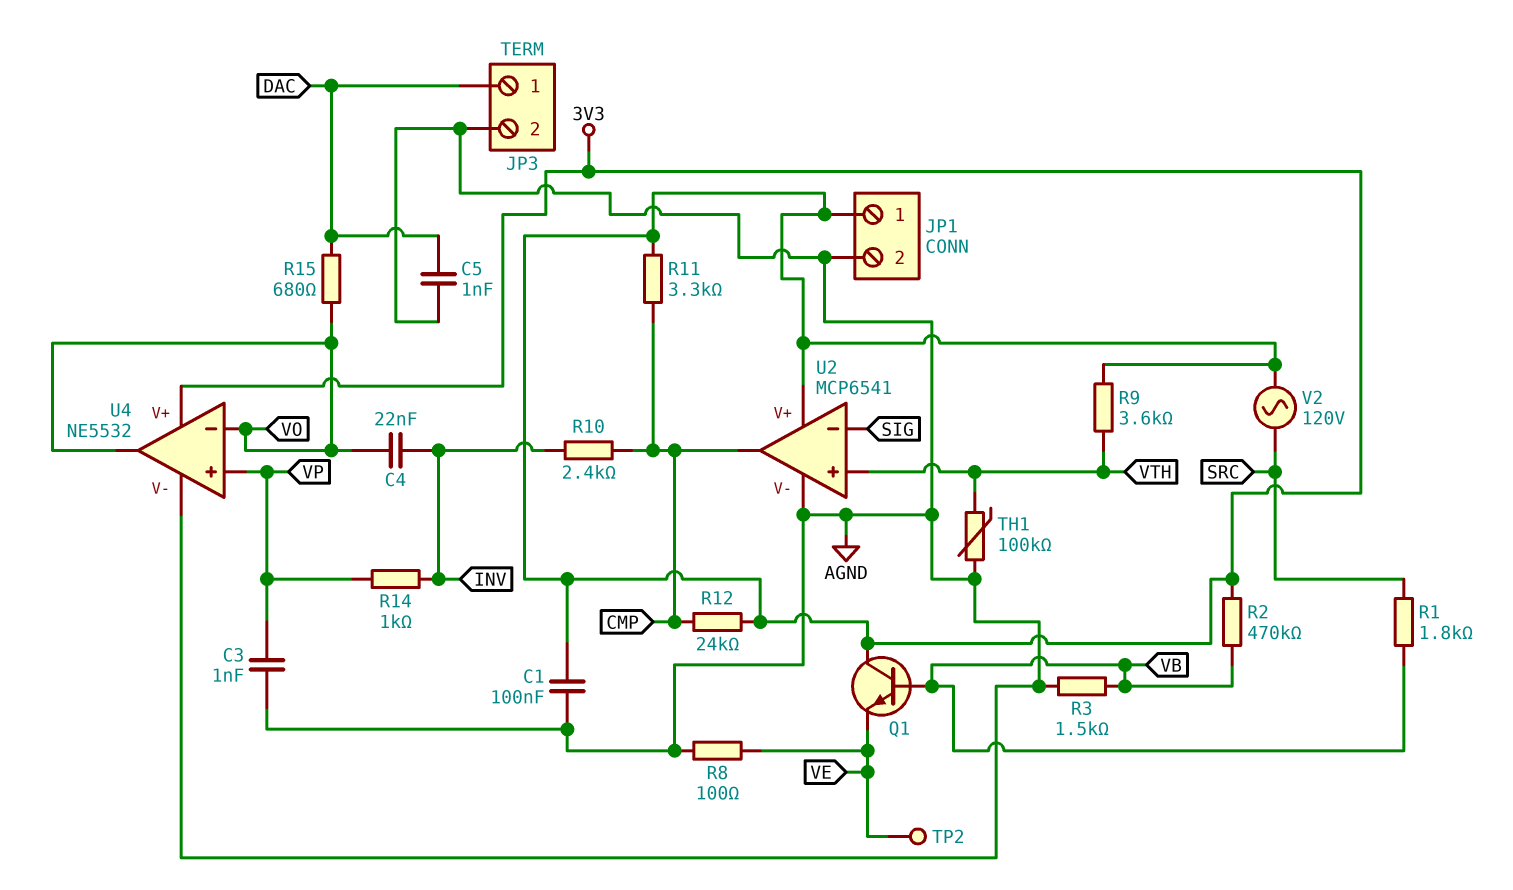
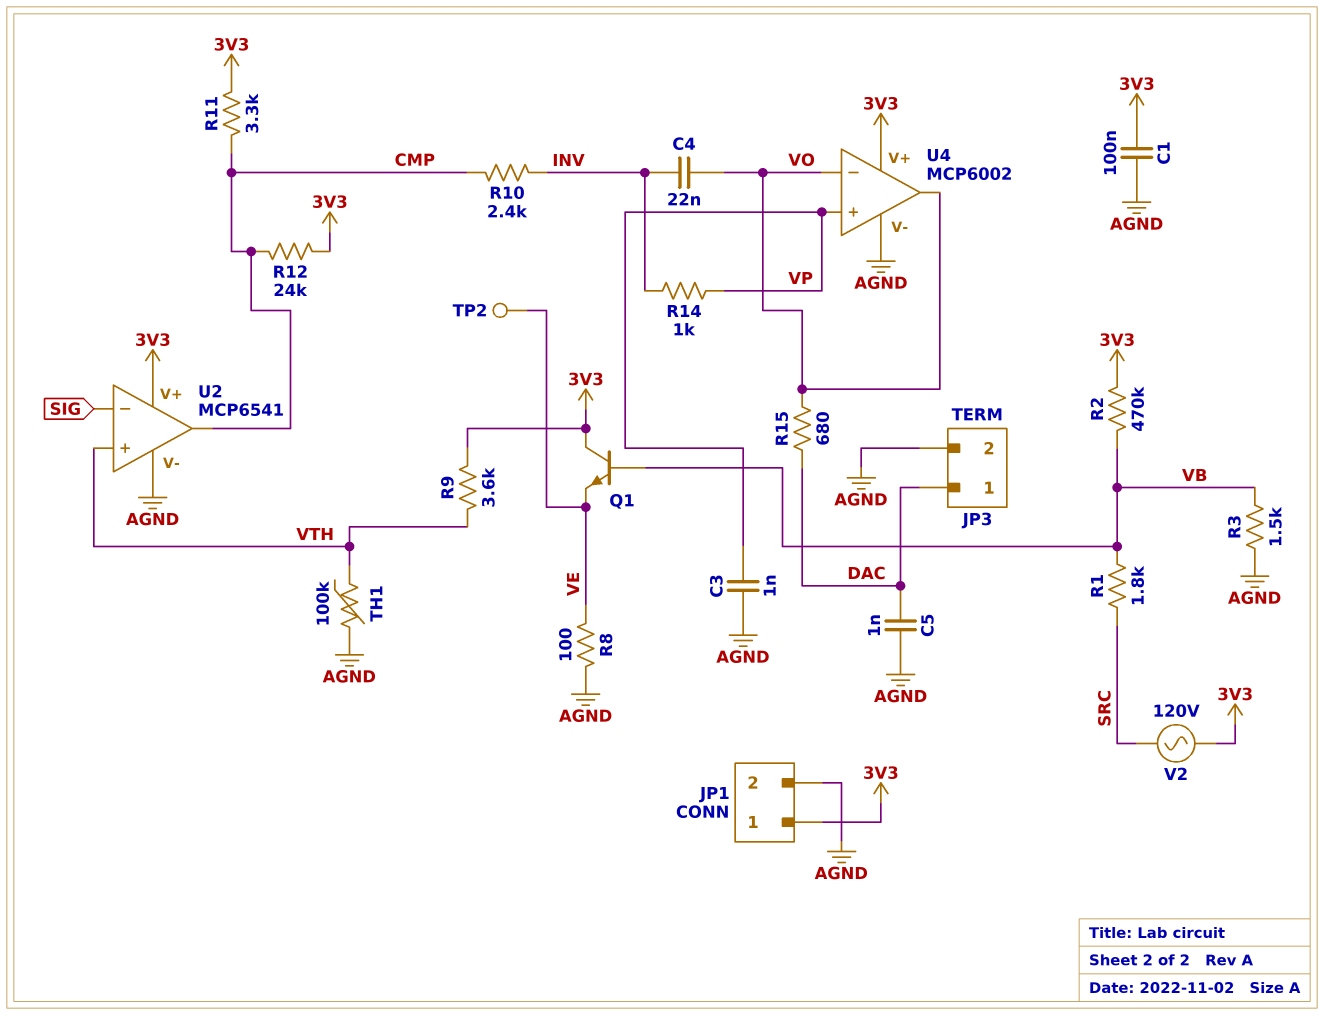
U4: NE5532 -> MCP6002

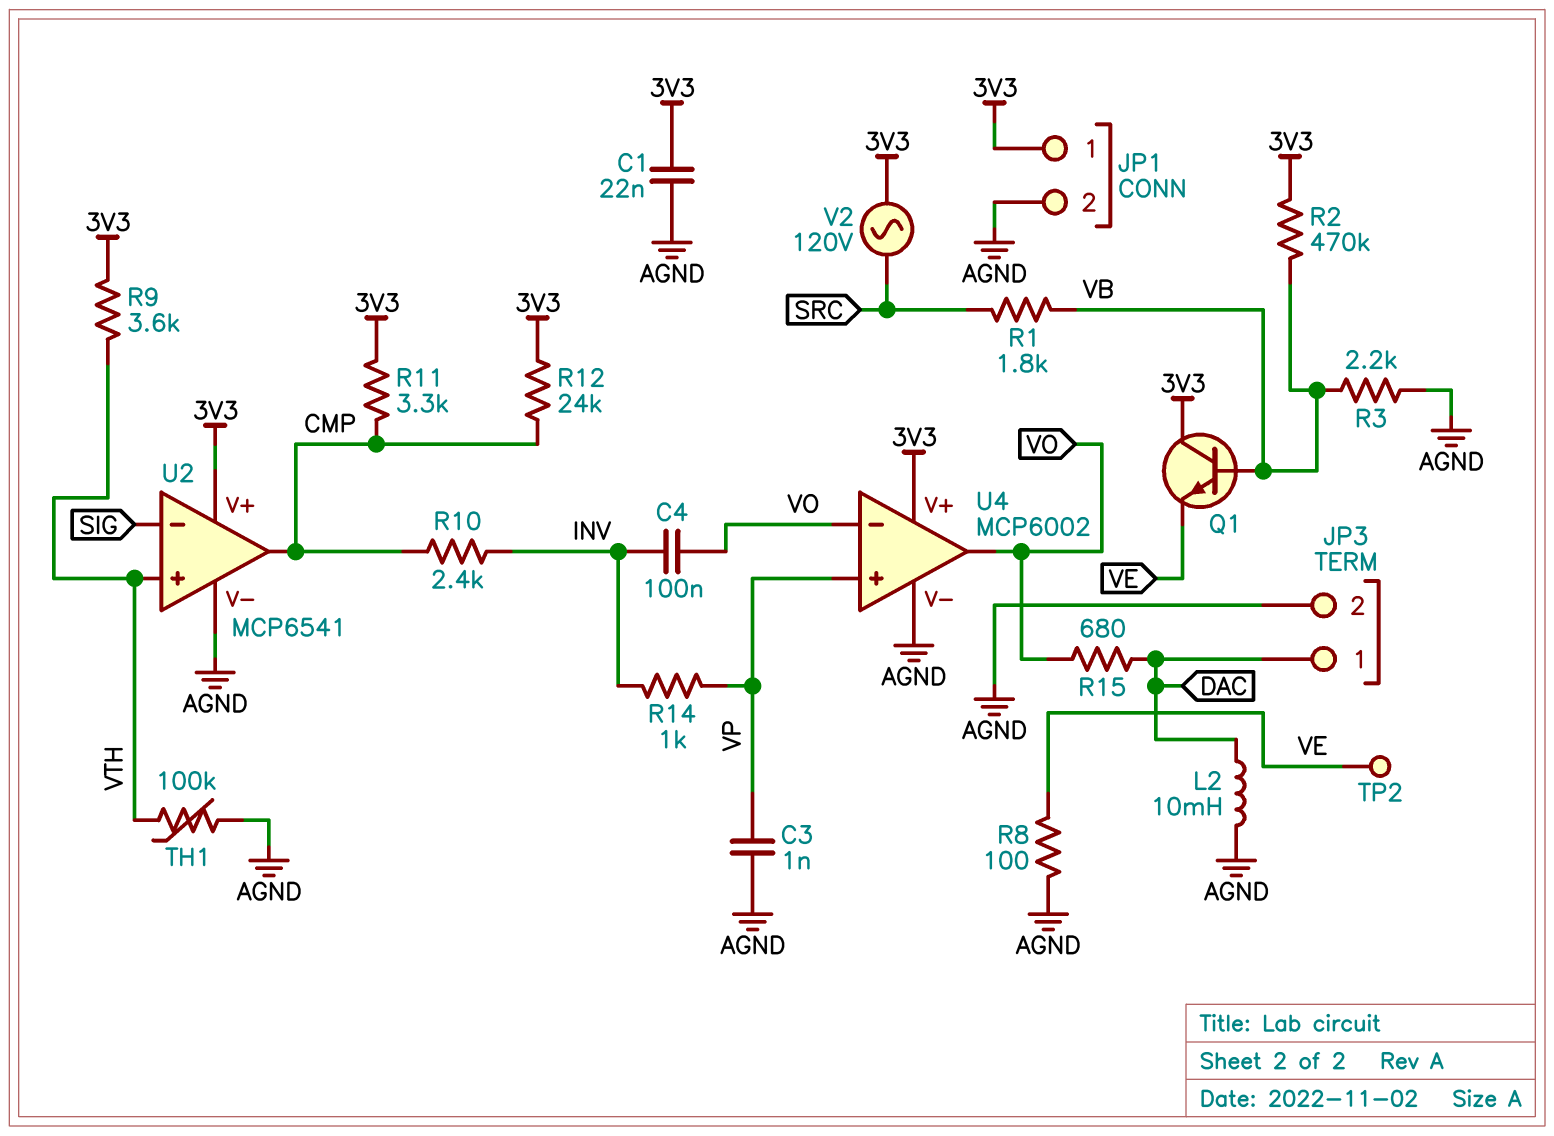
C1: 100nF (3V3, AGND) -> 22nF (3V3, AGND)
C4: 22nF (INV, VO) -> 100nF (INV, VO)
C5: 1nF (AGND, DAC) -> none
L2: none -> 10mH (AGND, DAC)
R3: 1.5k (AGND, VB) -> 2.2k (AGND, VB)

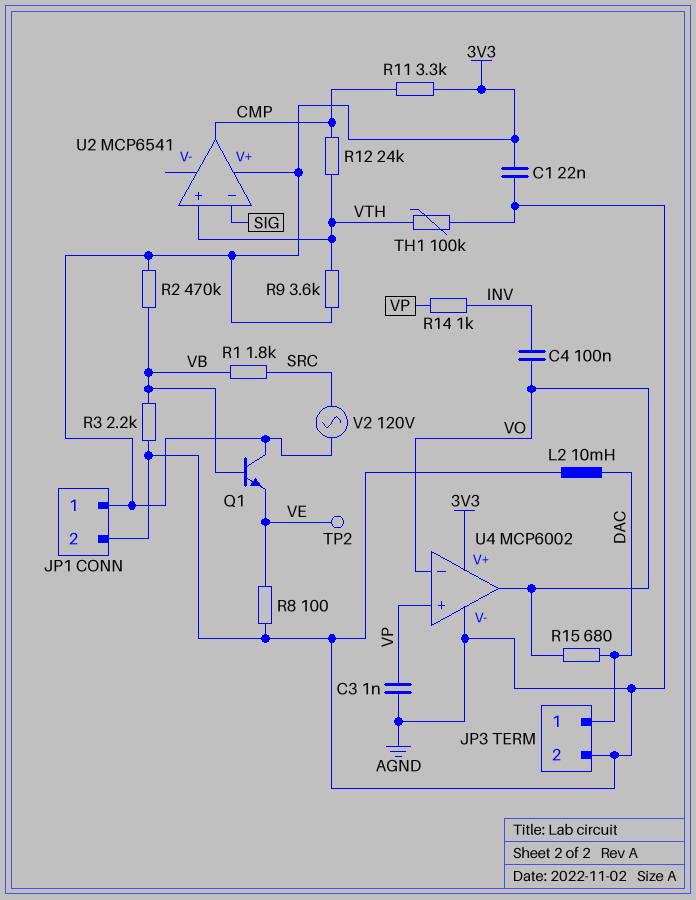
R10: 2.4k (CMP, INV) -> none
R12: 24k (3V3, CMP) -> 24k (CMP, VTH)
U2 pin V-: AGND -> none

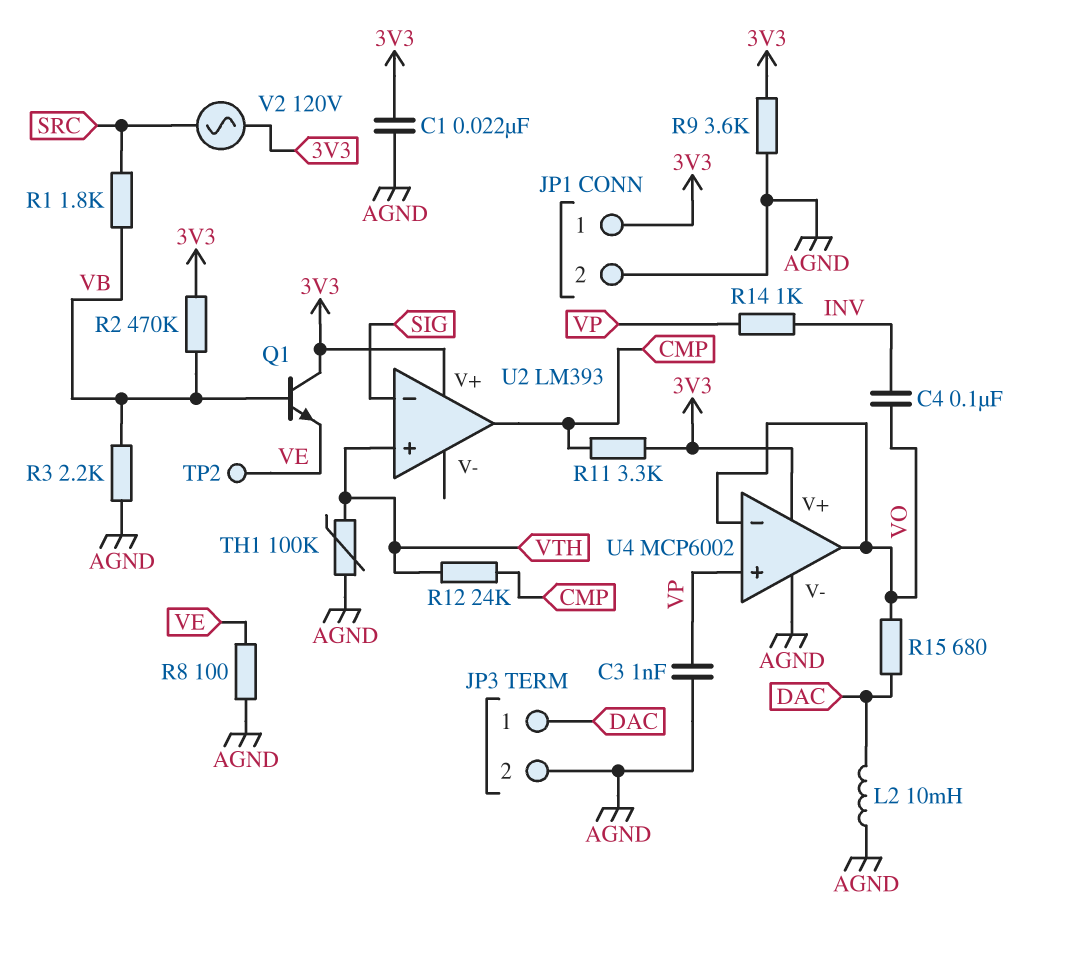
R9: 3.6k (3V3, VTH) -> 3.6k (3V3, AGND)
U2: MCP6541 -> LM393

